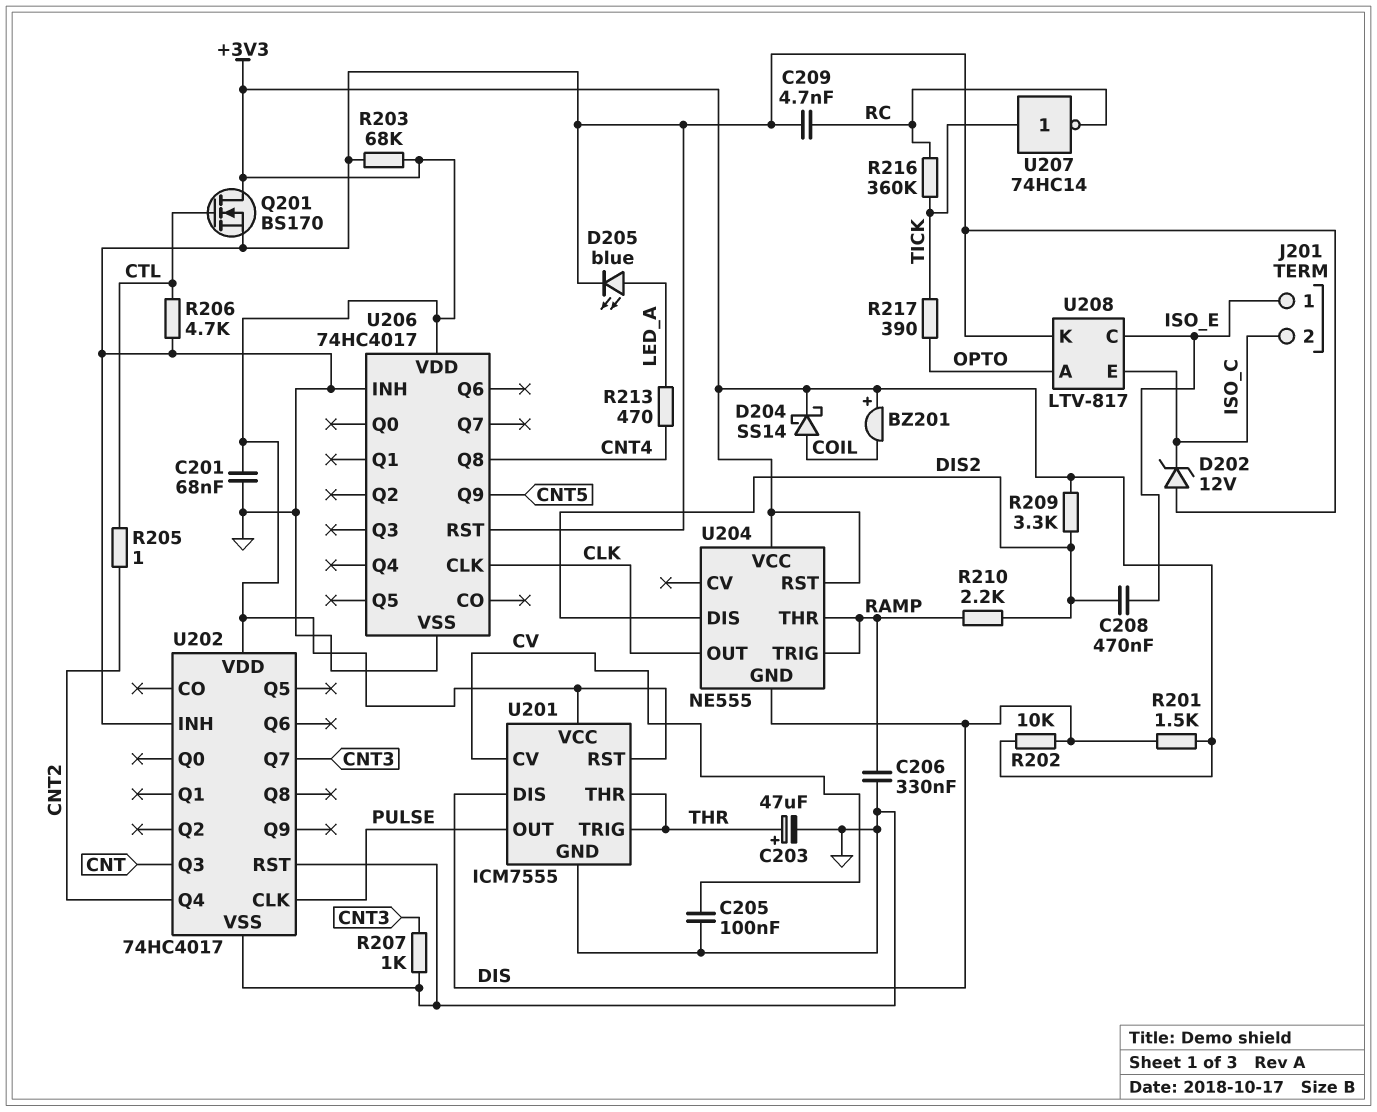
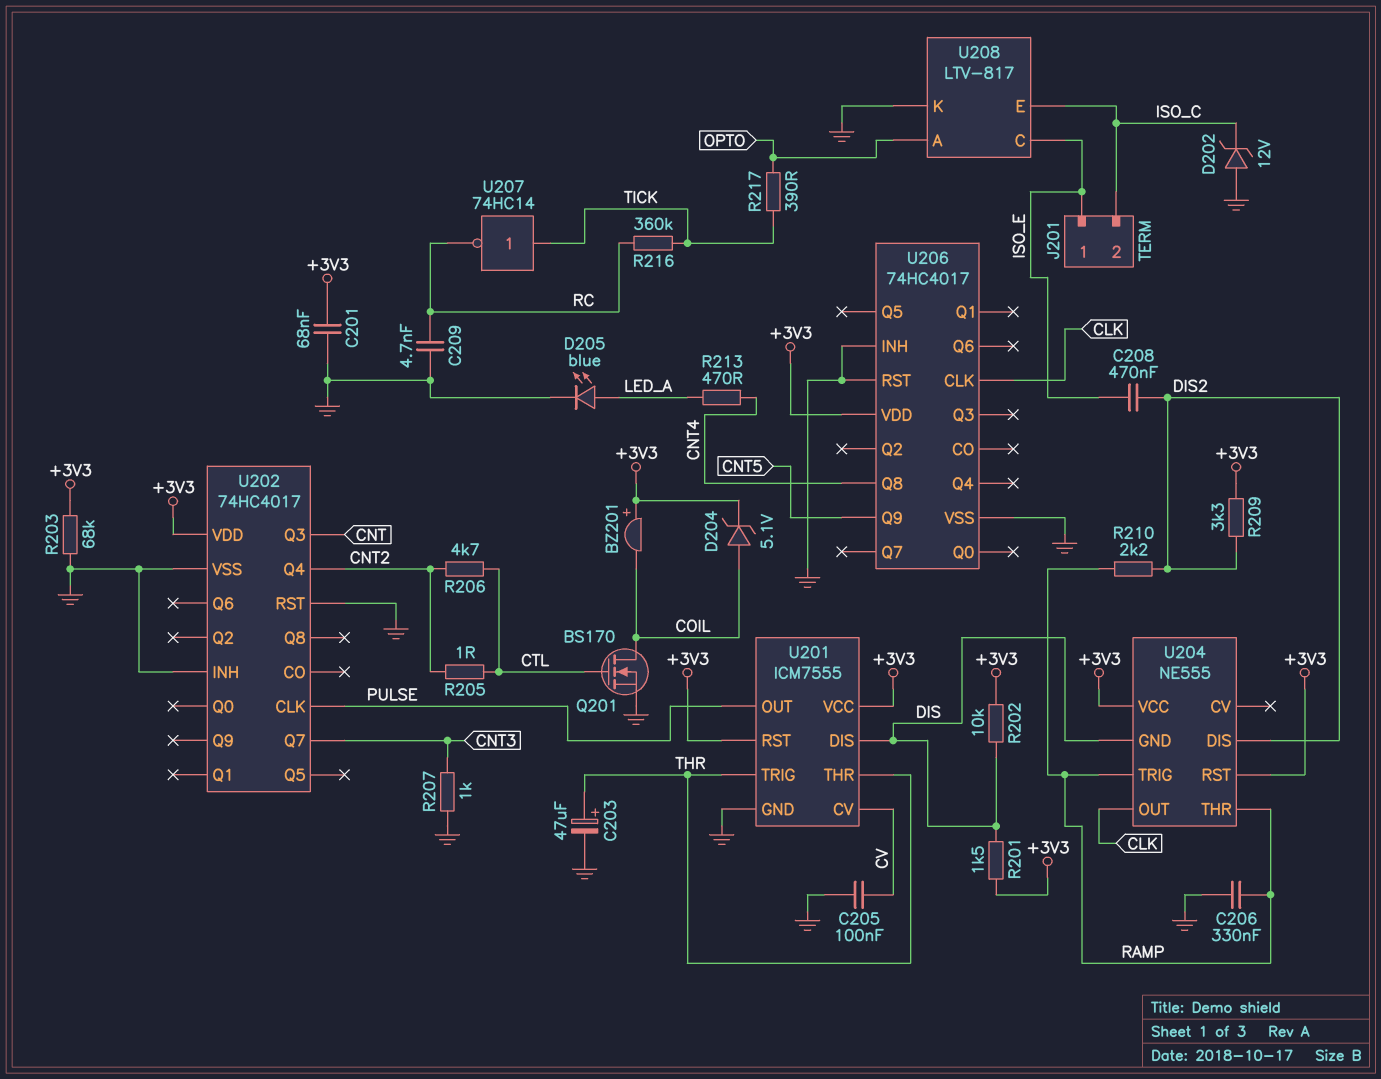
D204: schottky SS14 (A COIL, K +3V3) -> zener 5.1V (A COIL, K +3V3)
Q201: NMOS BS170 (G CTL, D +3V3, S GND) -> NMOS BS170 (G CTL, D COIL, S GND)
R206: 4.7k (CTL, GND) -> 4.7k (CNT2, CTL)

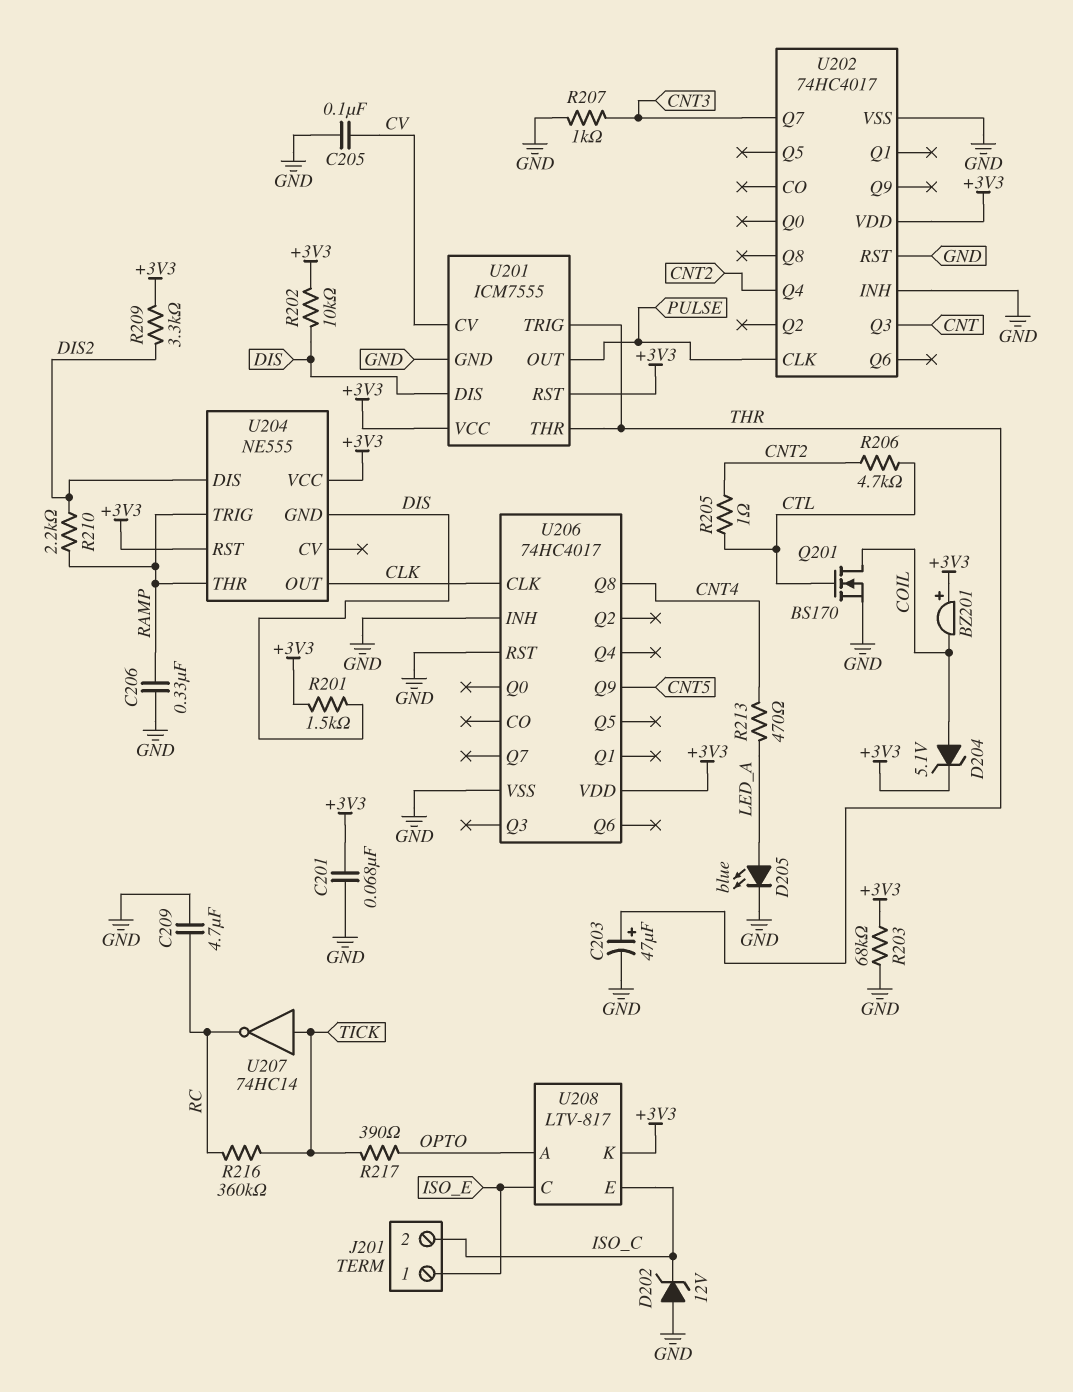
C208: 470nF (DIS2, ISO_E) -> none
C209: 4.7nF (GND, RC) -> 4.7uF (GND, RC)
U208 pin K: GND -> +3V3

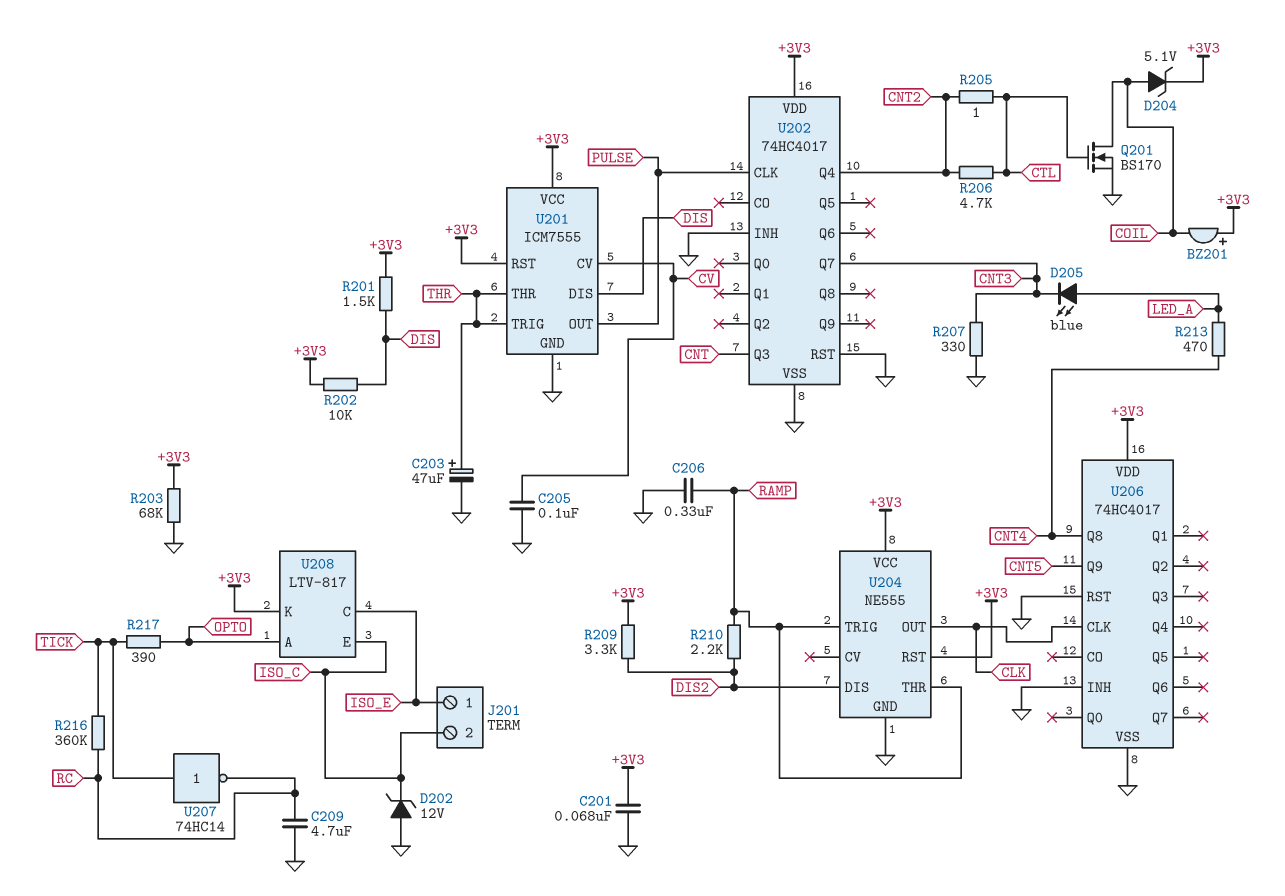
D205: LED blue (A LED_A, K GND) -> LED blue (A LED_A, K CNT3)
R207: 1k (CNT3, GND) -> 330 (CNT3, GND)
U204 pin GND: DIS -> GND

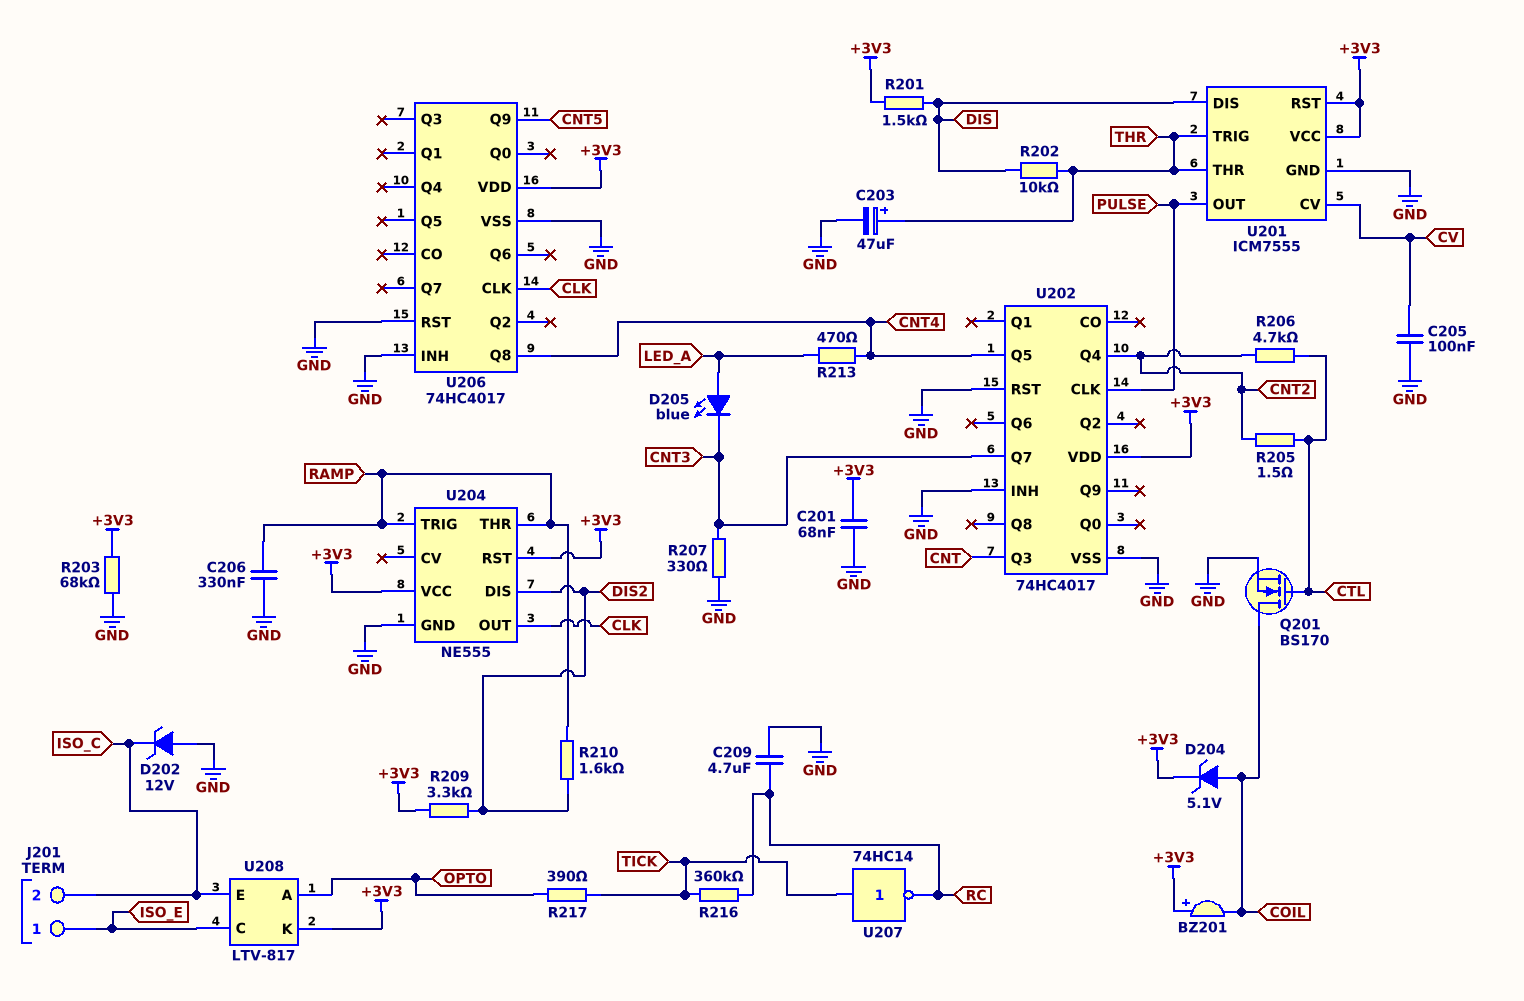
R202: 10k (+3V3, DIS) -> 10k (DIS, THR)
R205: 1 (CNT2, CTL) -> 1.5 (CNT2, CTL)
R210: 2.2k (DIS2, RAMP) -> 1.6k (DIS2, RAMP)
U202 pin Q5: none -> CNT4

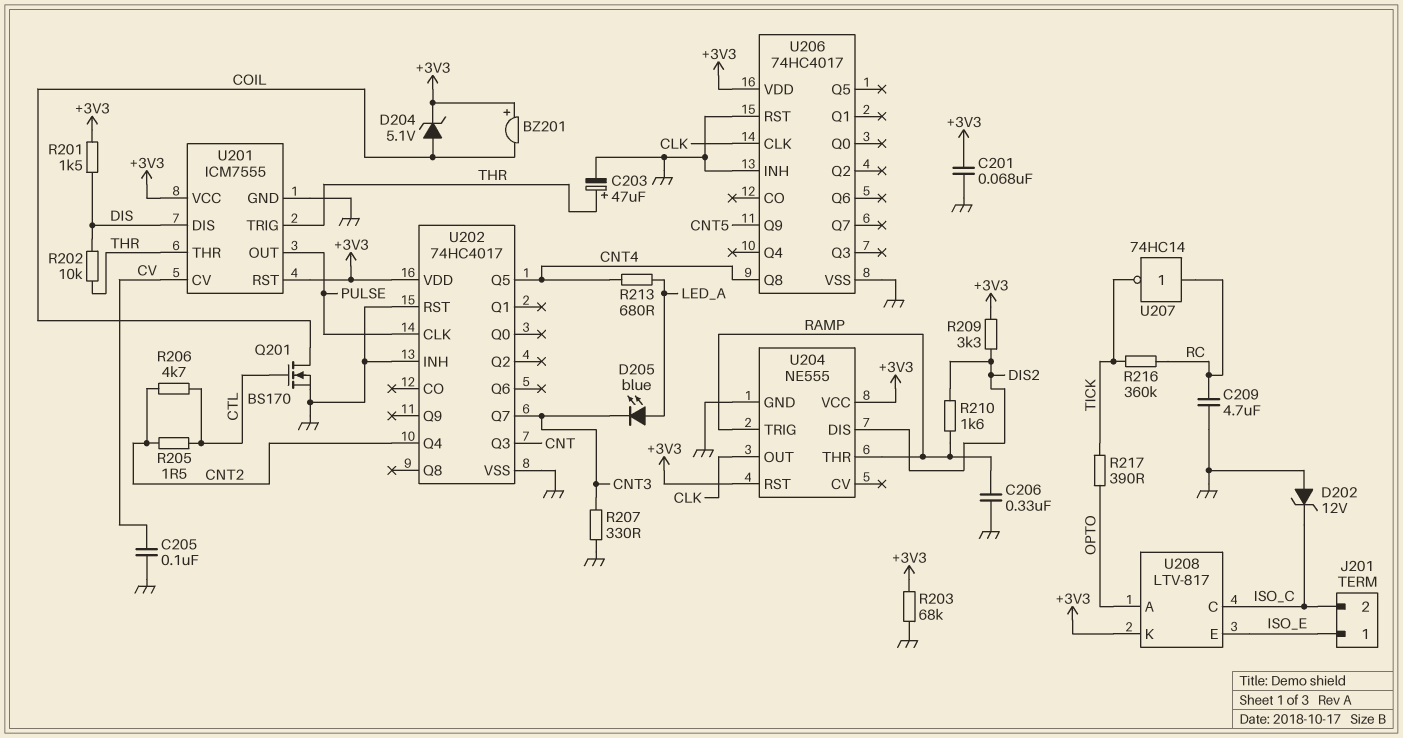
R213: 470 (CNT4, LED_A) -> 680 (CNT4, LED_A)
U207: NOT 74HC14 (in TICK, out RC) -> NOT 74HC14 (in RC, out TICK)
U208 pin C: ISO_E -> ISO_C
U208 pin E: ISO_C -> ISO_E

